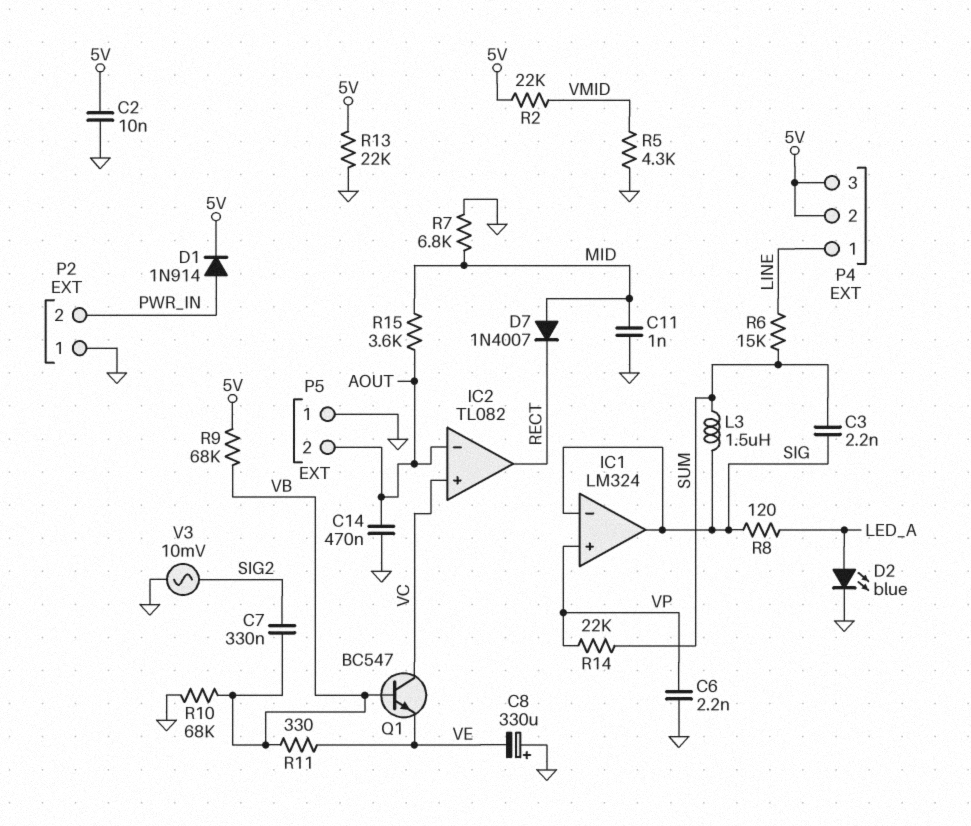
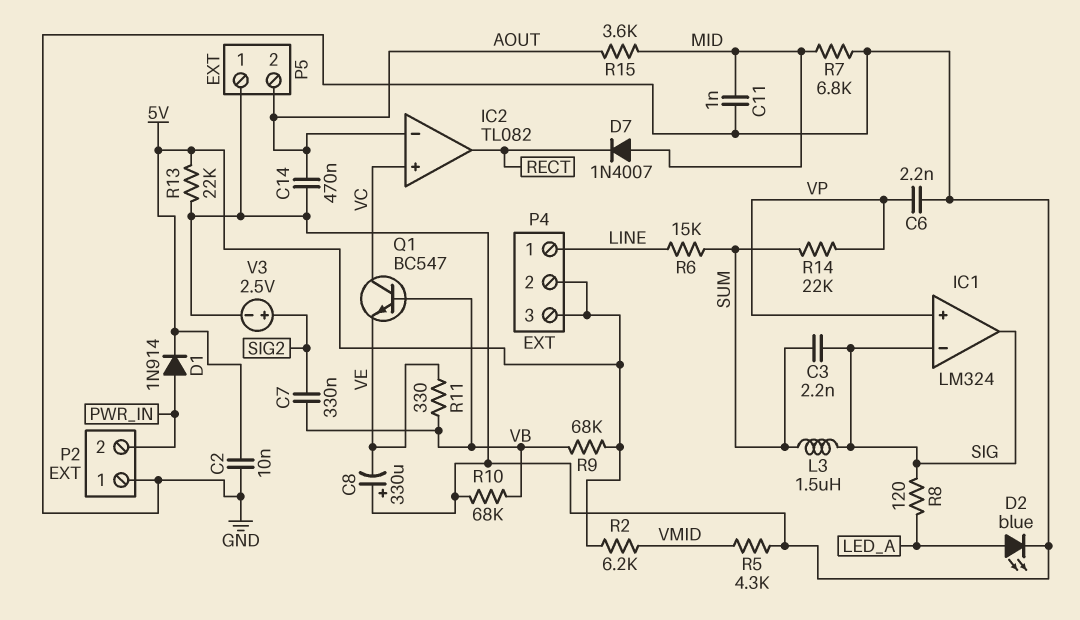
R2: 22k (5V, VMID) -> 6.2k (5V, VMID)
V3: AC 10mV (GND, SIG2) -> 2.5V (plus SIG2, minus GND)

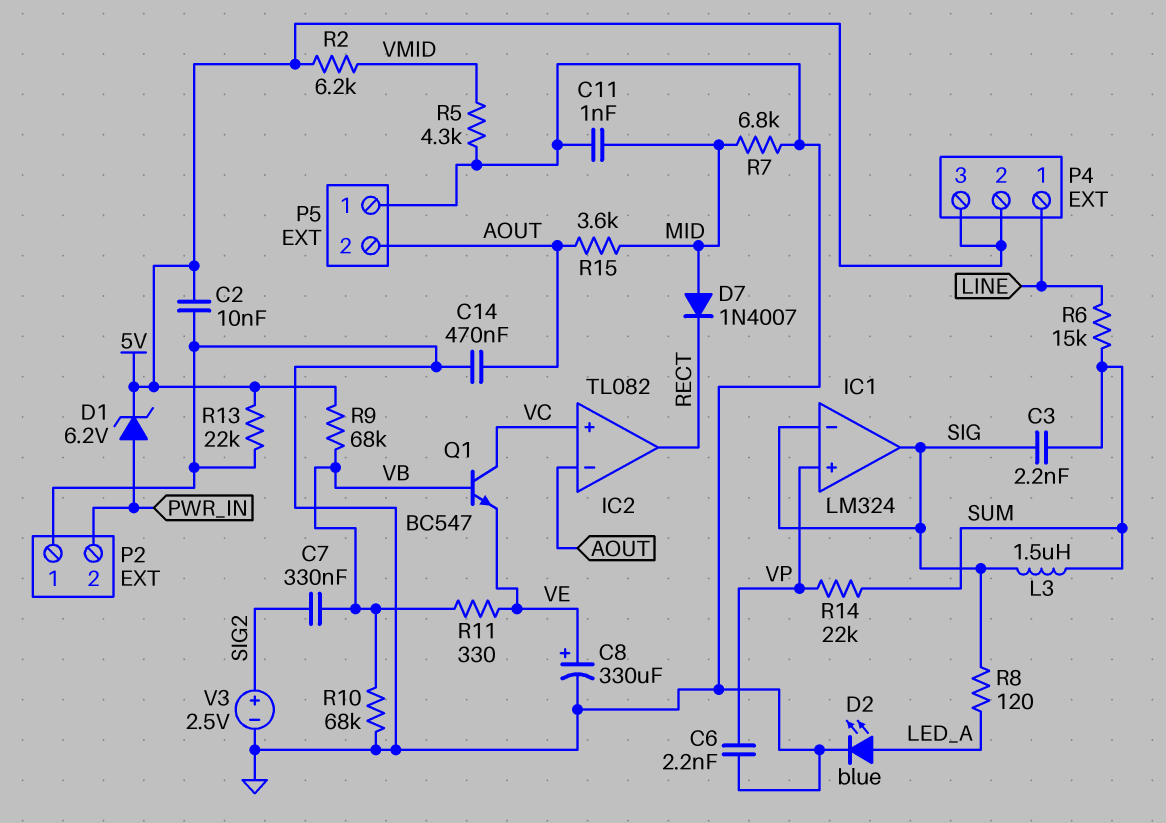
C8: 330uF (plus GND, minus VE) -> 330uF (plus VE, minus GND)
D1: diode 1N914 (A PWR_IN, K 5V) -> zener 6.2V (A PWR_IN, K 5V)

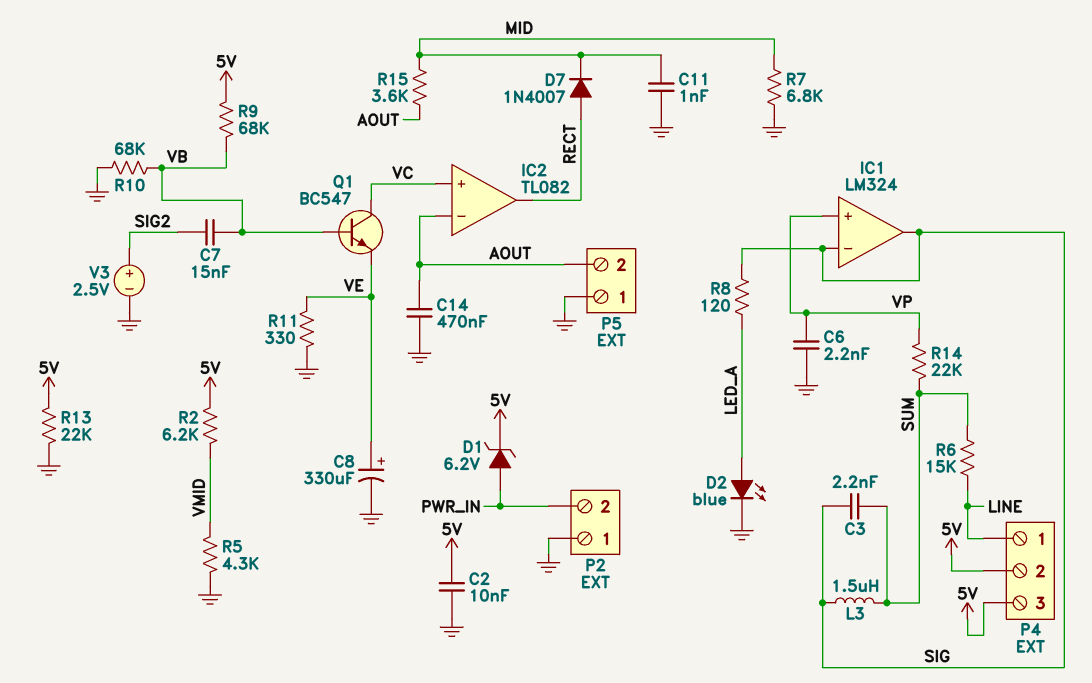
C7: 330nF (SIG2, VB) -> 15nF (SIG2, VB)
D7: diode 1N4007 (A MID, K RECT) -> diode 1N4007 (A RECT, K MID)
R11: 330 (VB, VE) -> 330 (GND, VE)

